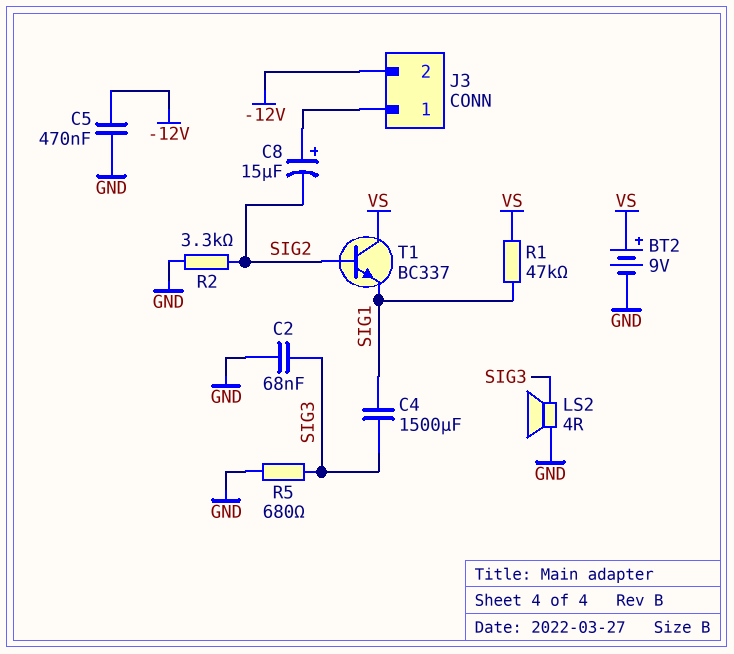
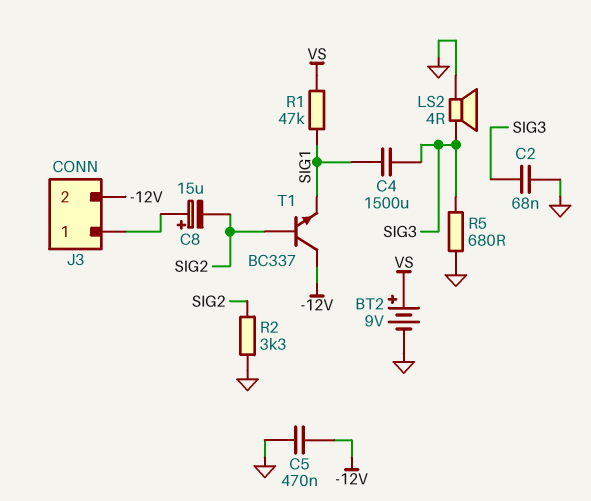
T1: NPN BC337 (B SIG2, C VS, E SIG1) -> NPN BC337 (B SIG2, C -12V, E SIG1)

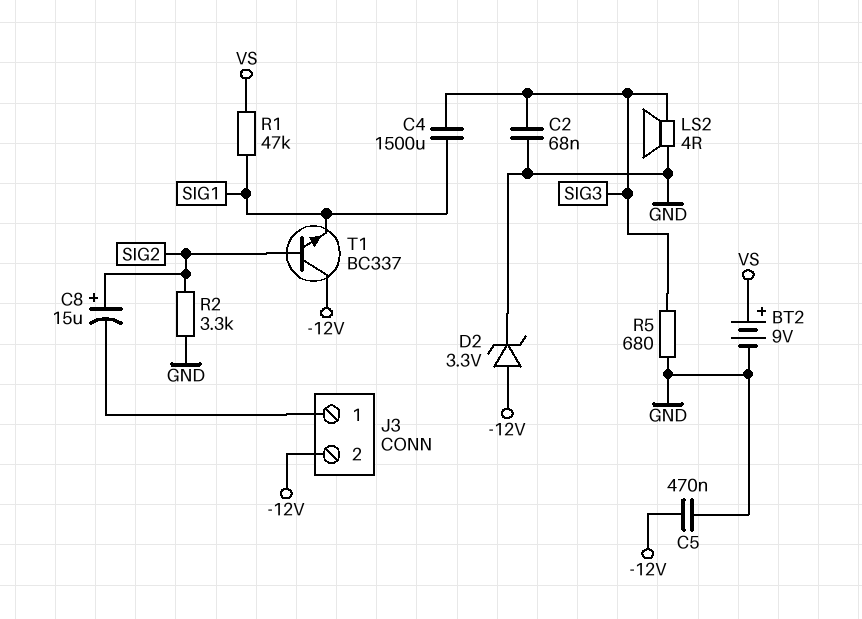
C8: 15uF (plus J3/1, minus SIG2) -> 15uF (plus SIG2, minus J3/1)
D2: none -> zener 3.3V (A -12V, K GND)

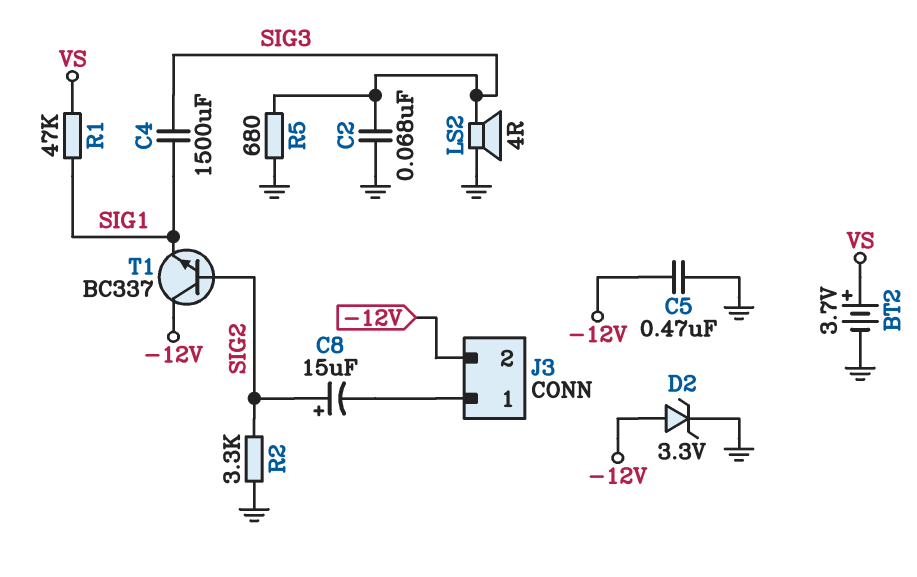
BT2: 9V (plus VS, minus GND) -> 3.7V (plus VS, minus GND)

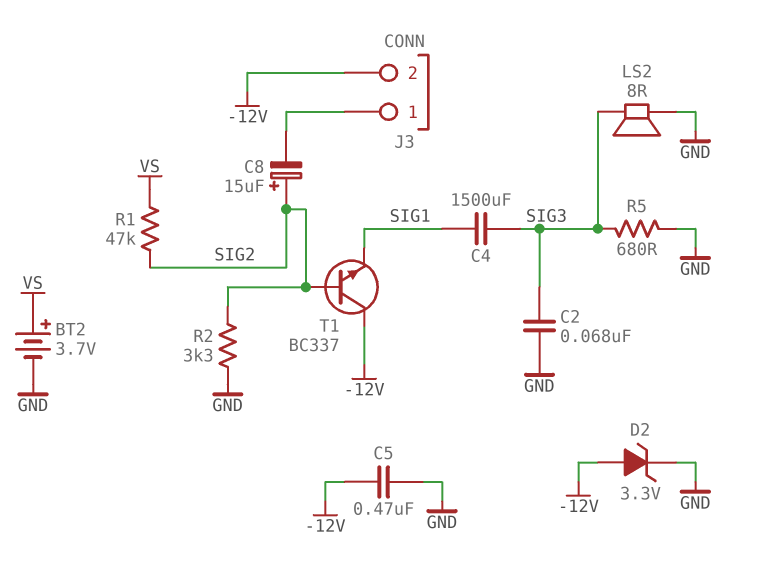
LS2: speaker 4R (GND, SIG3) -> speaker 8R (GND, SIG3)
R1: 47k (SIG1, VS) -> 47k (SIG2, VS)

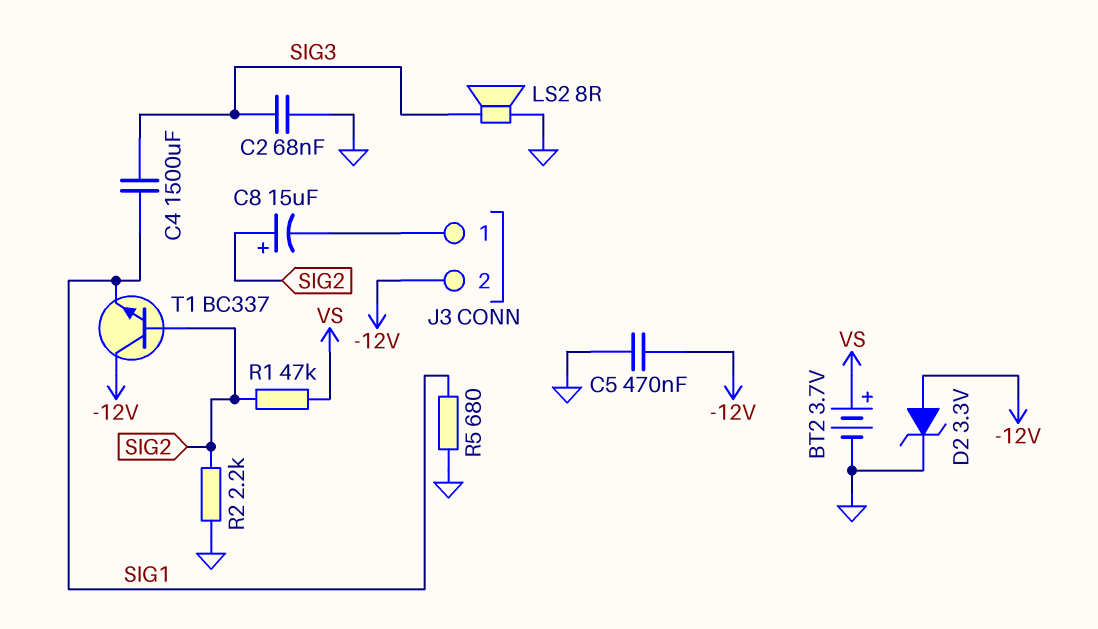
R2: 3.3k (GND, SIG2) -> 2.2k (GND, SIG2)
R5: 680 (GND, SIG3) -> 680 (GND, SIG1)

